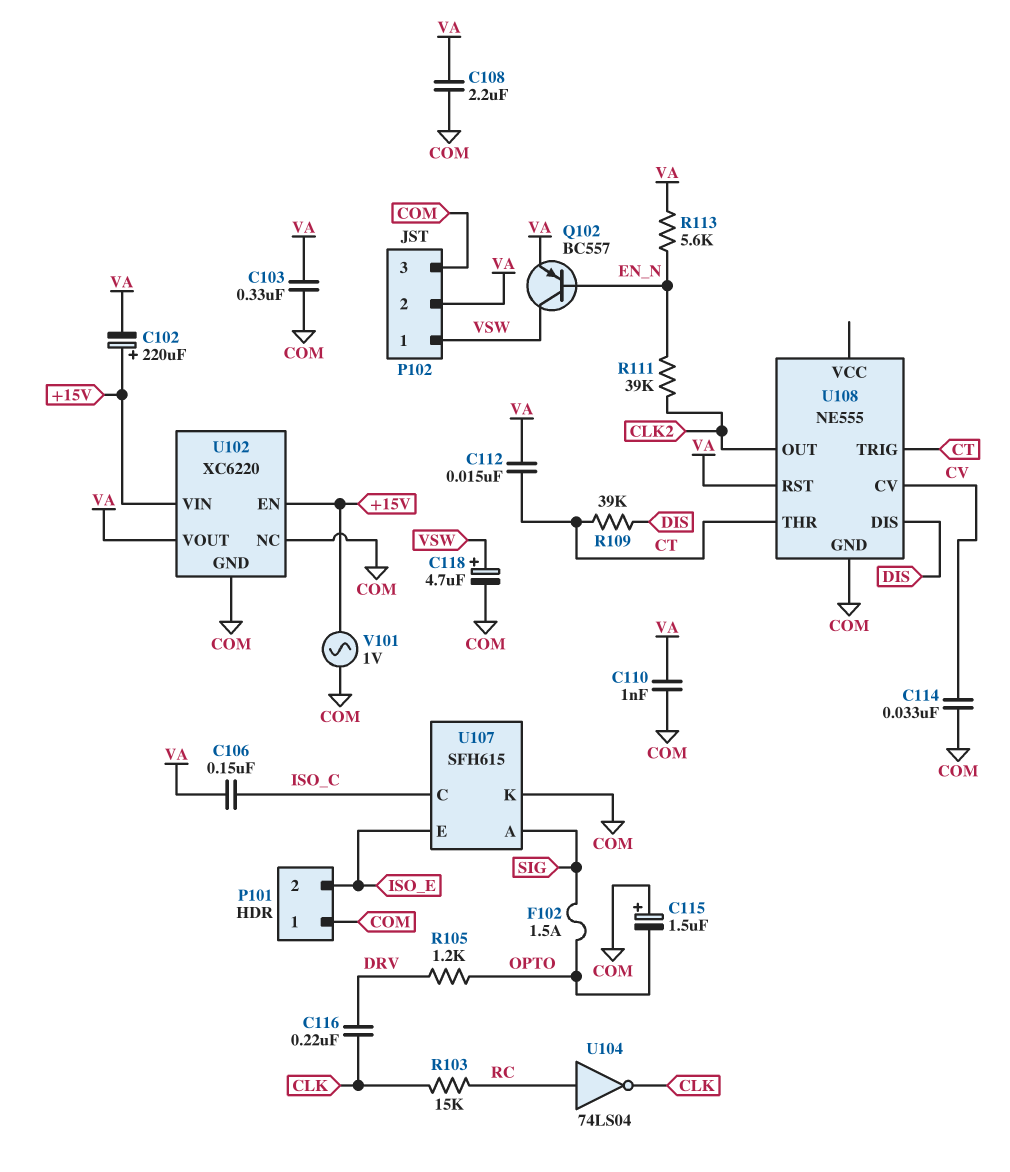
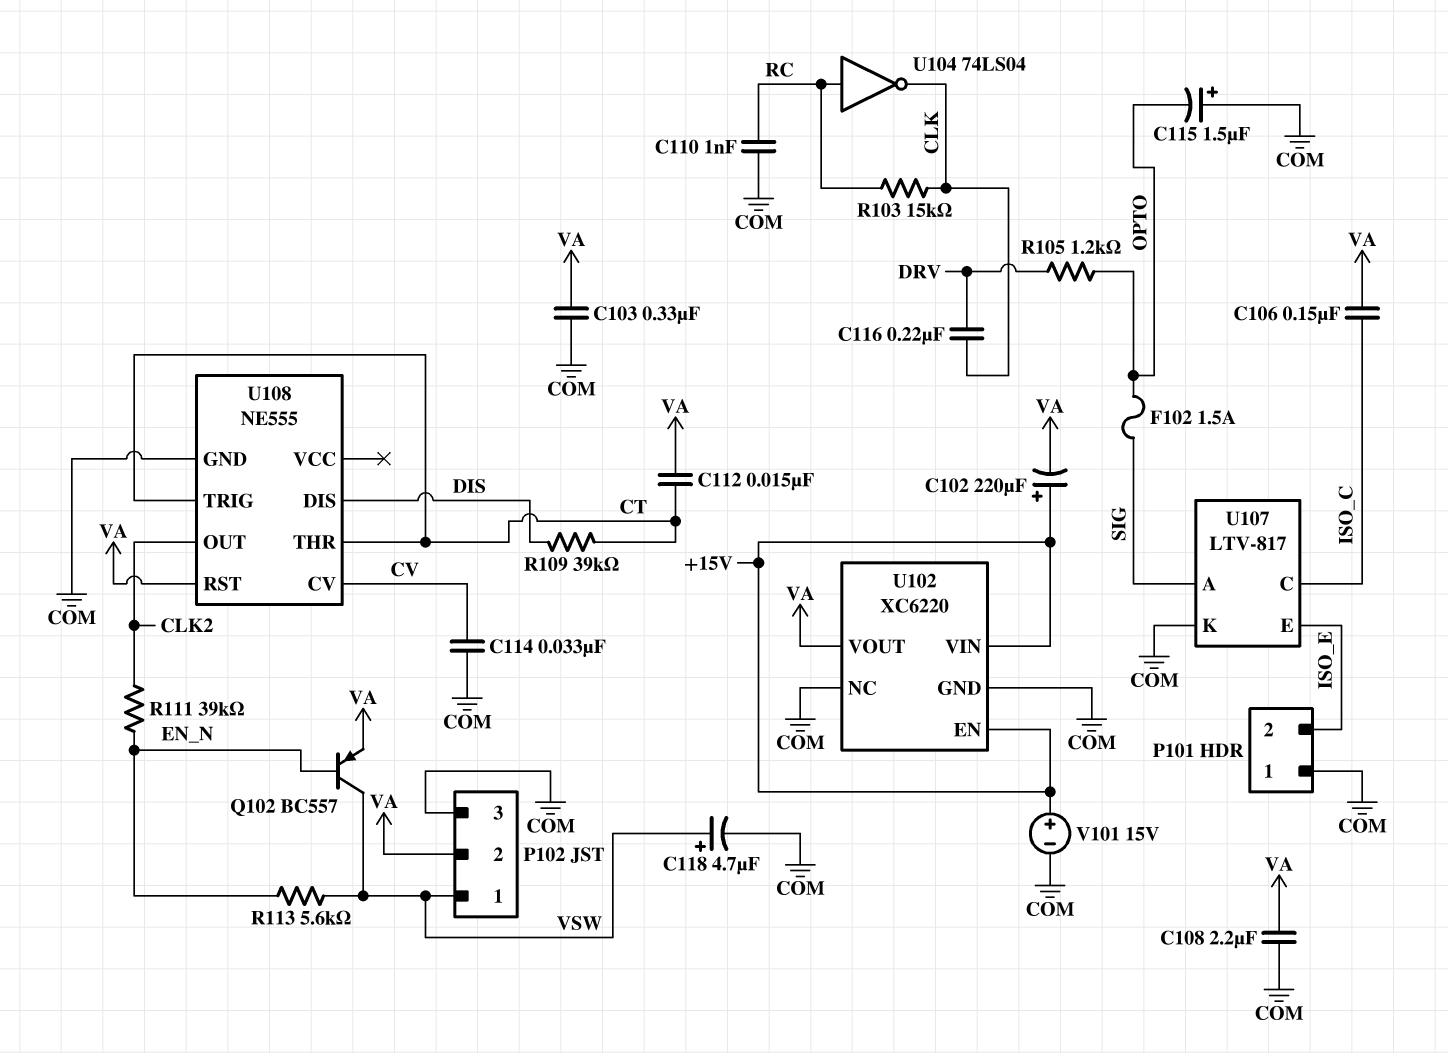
C110: 1nF (COM, VA) -> 1nF (COM, RC)
R113: 5.6k (EN_N, VA) -> 5.6k (EN_N, VSW)
U107: SFH615 -> LTV-817
V101: AC 1V (+15V, COM) -> 15V (plus +15V, minus COM)

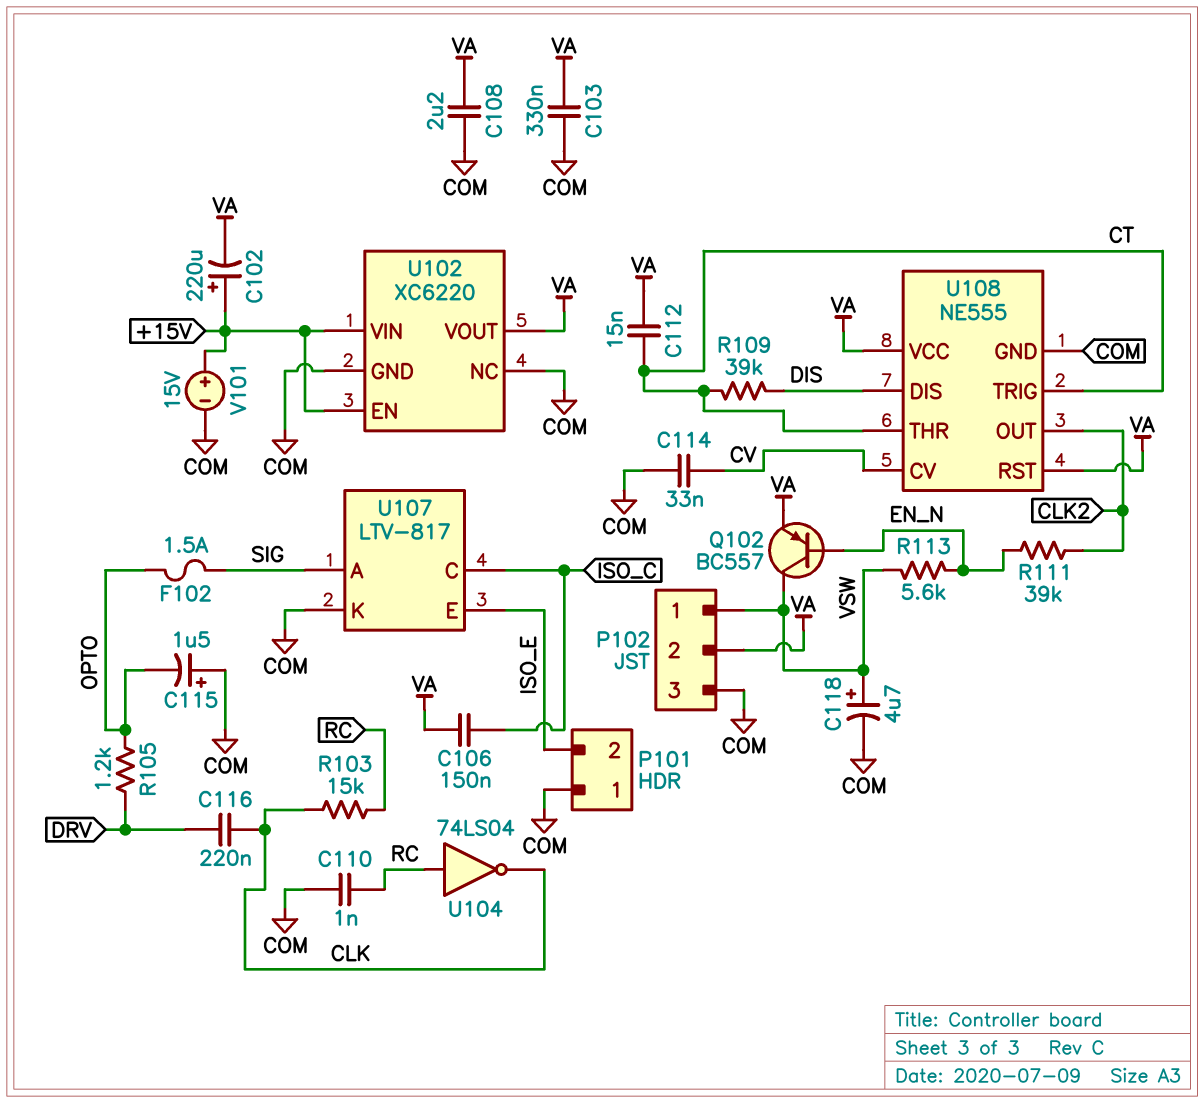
U108 pin VCC: none -> VA

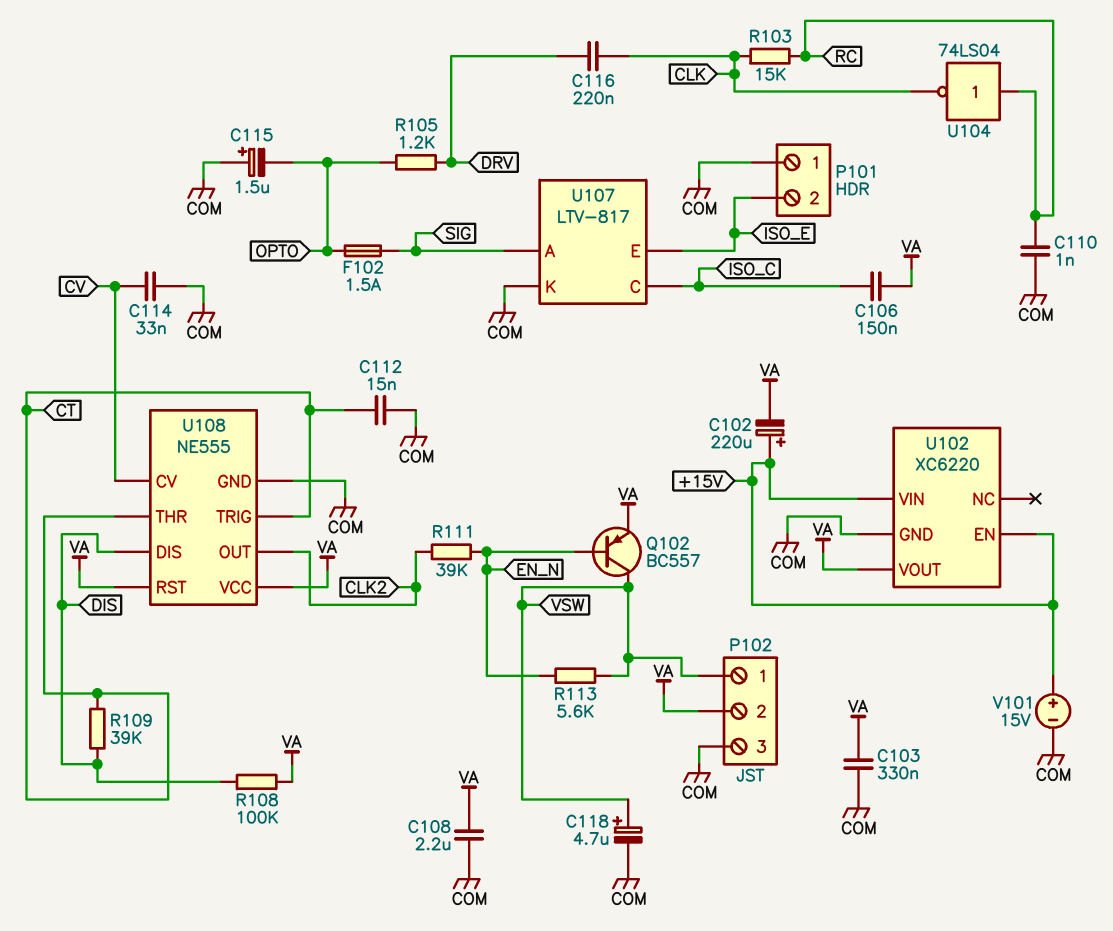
C112: 15nF (CT, VA) -> 15nF (COM, CT)
R108: none -> 100k (DIS, VA)
U102 pin NC: COM -> none

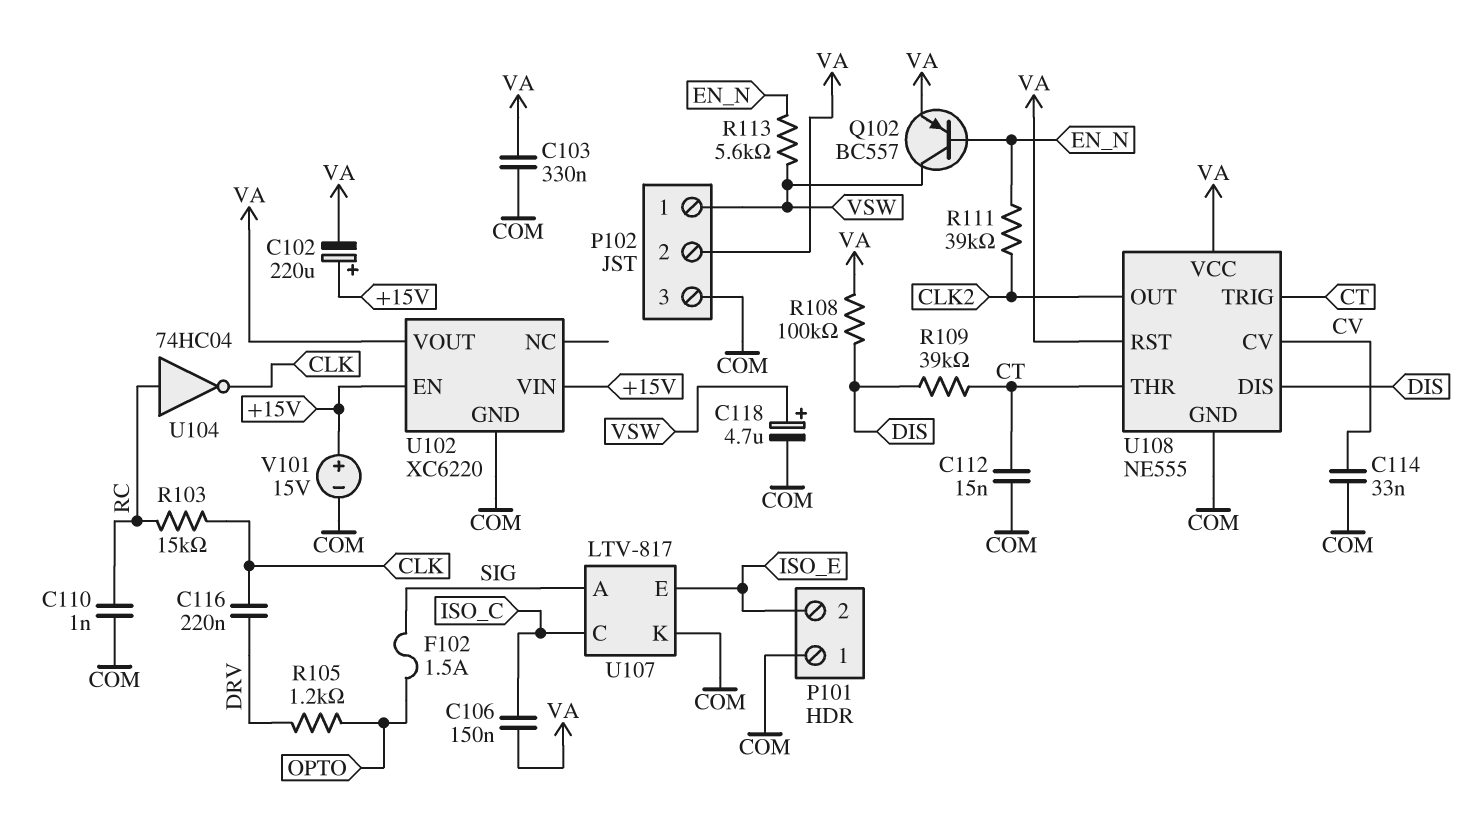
C108: 2.2uF (COM, VA) -> none
C115: 1.5uF (plus COM, minus OPTO) -> none
U104: NOT 74LS04 (in RC, out CLK) -> NOT 74HC04 (in RC, out CLK)

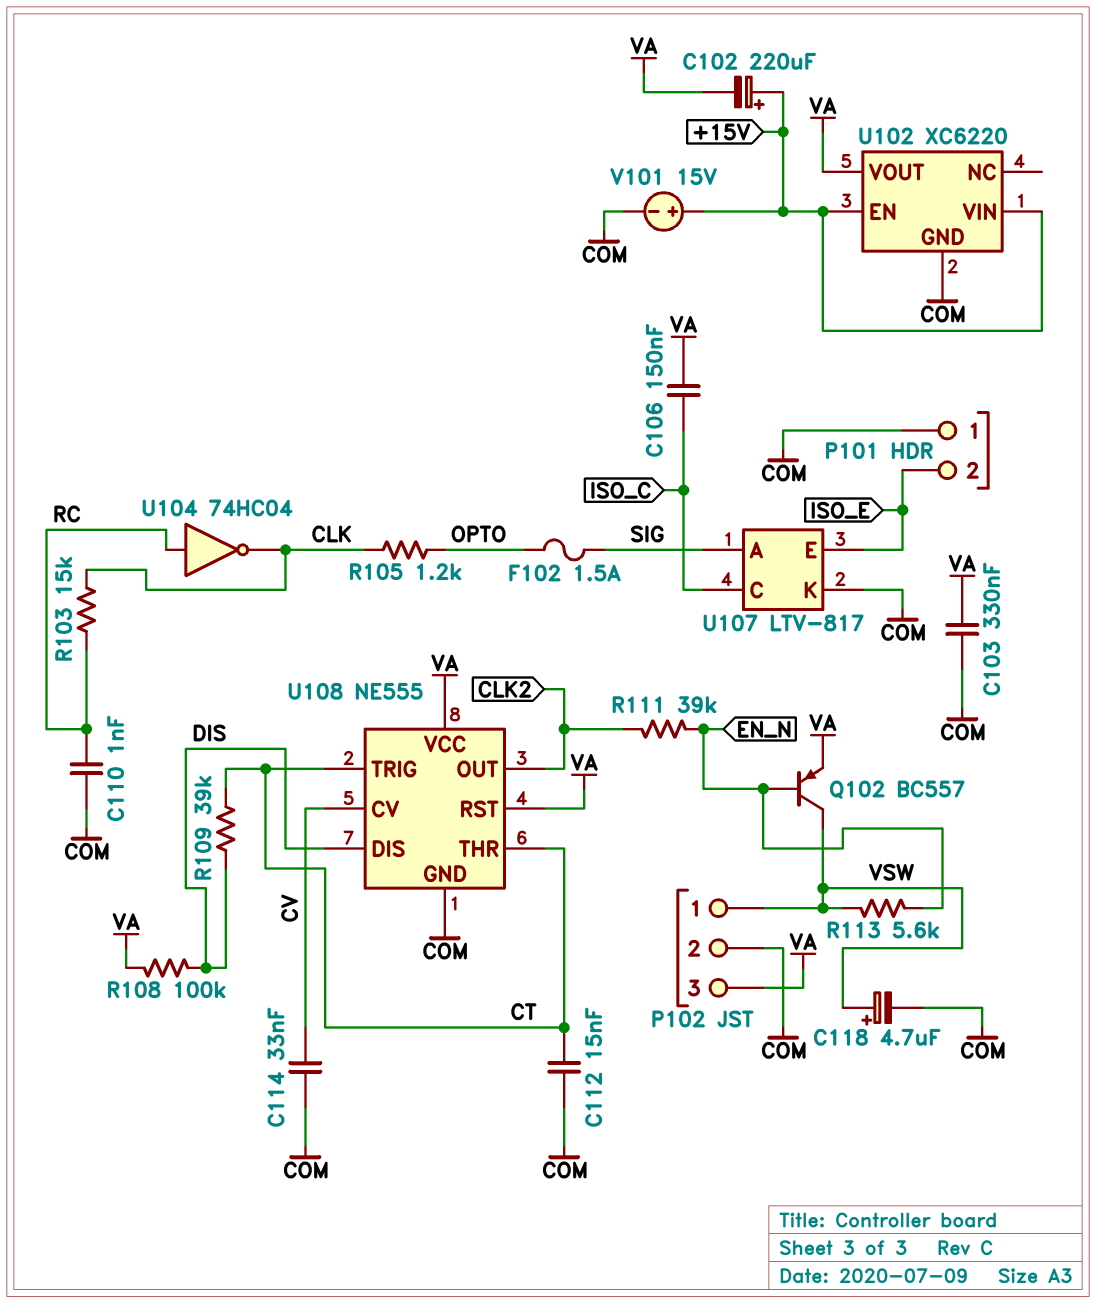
C116: 220nF (CLK, DRV) -> none
P102 pin 2: VA -> COM
P102 pin 3: COM -> VA
R105: 1.2k (DRV, OPTO) -> 1.2k (CLK, OPTO)

